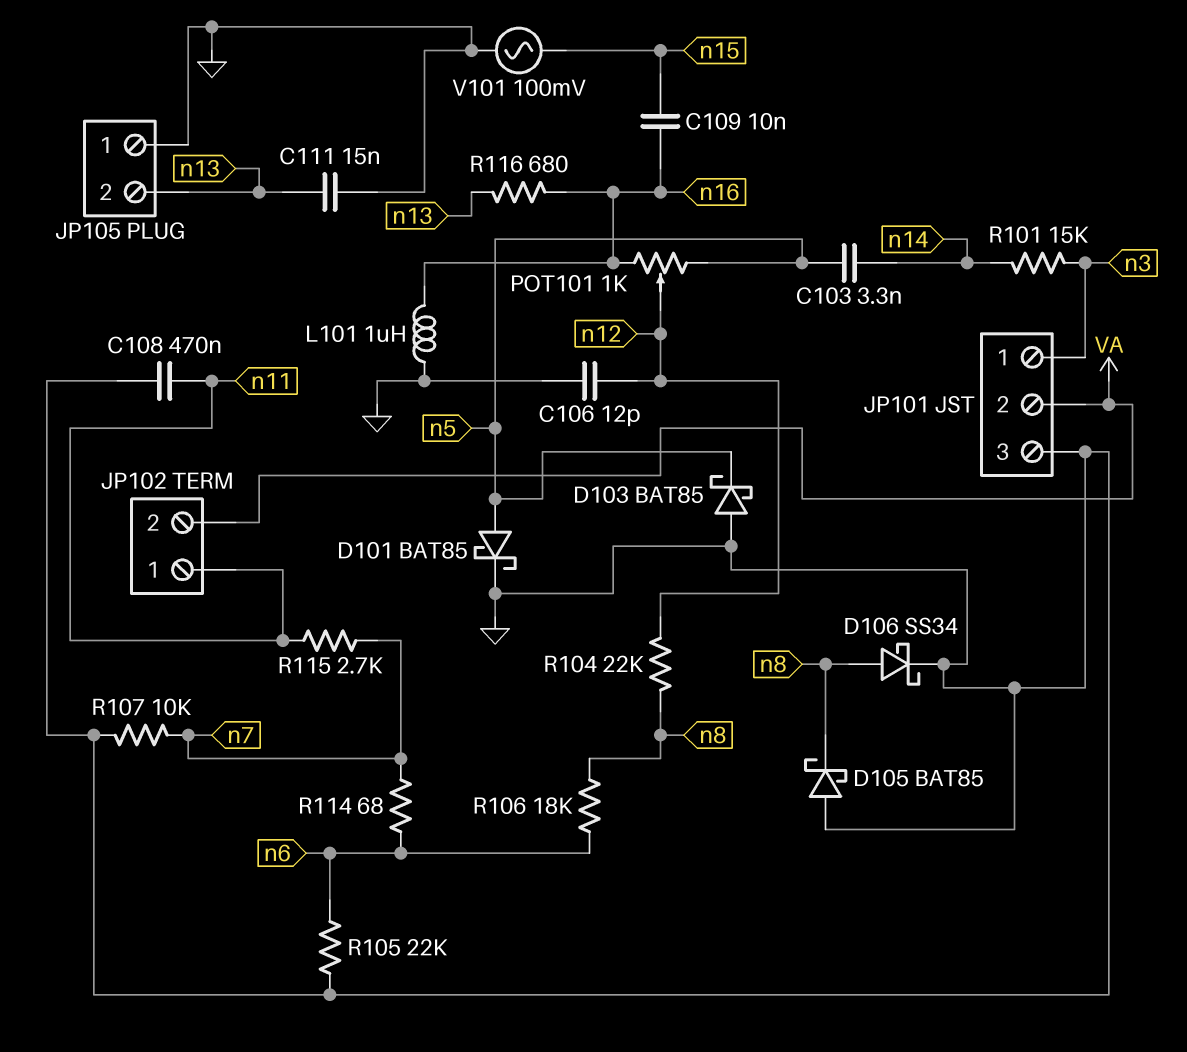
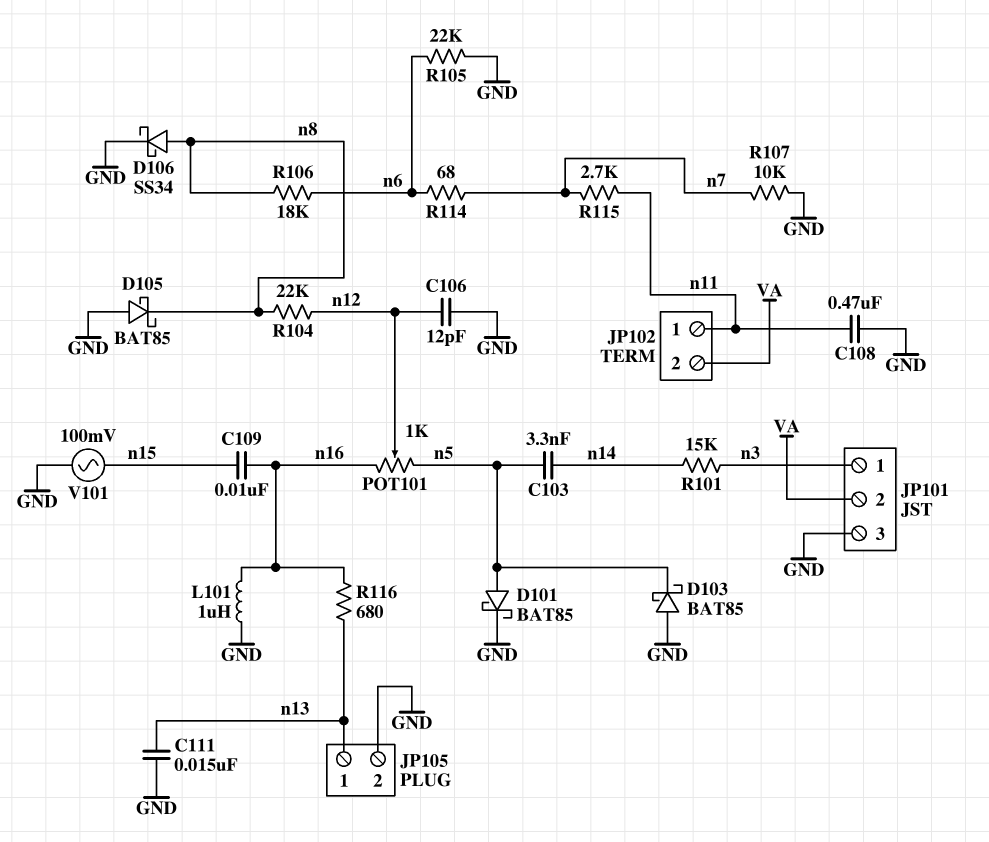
JP105 pin 1: GND -> n13
JP105 pin 2: n13 -> GND

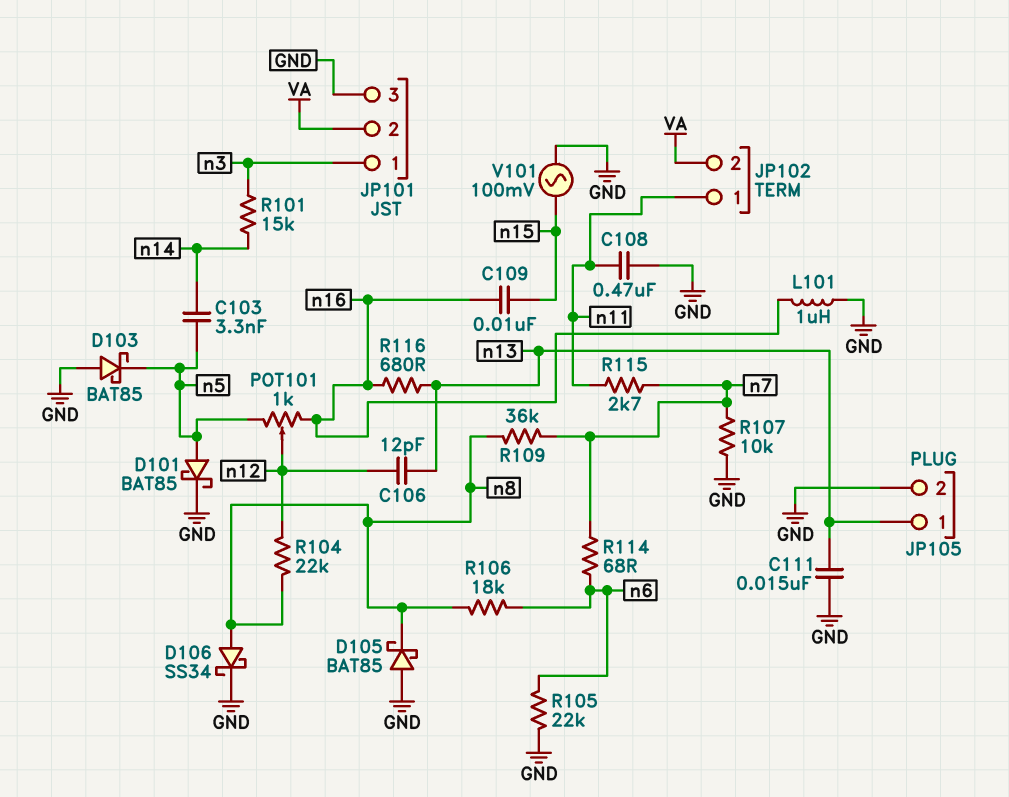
C106: 12pF (GND, n12) -> 12pF (n12, n13)
R109: none -> 36k (n7, n8)

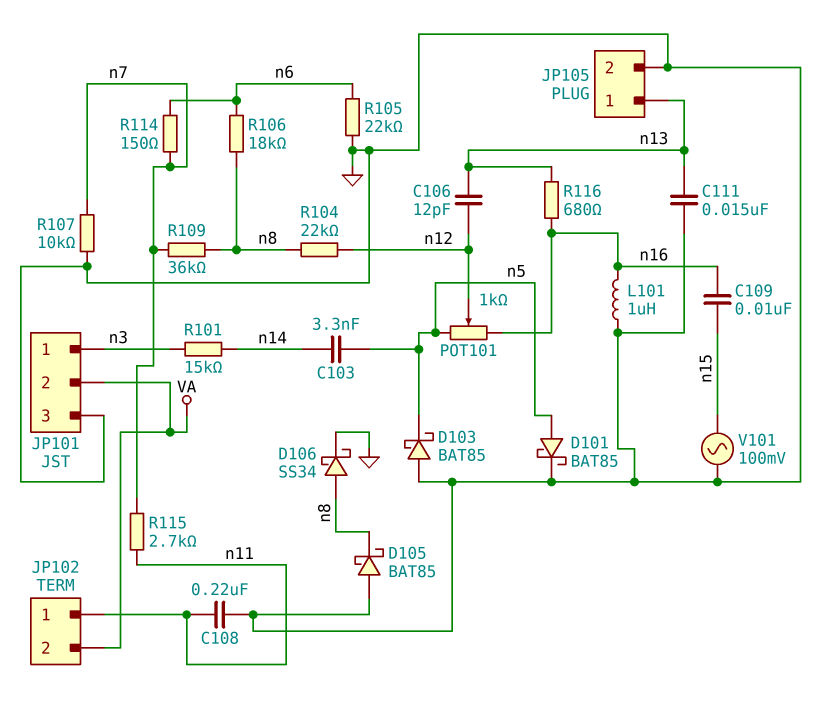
C108: 470nF (GND, n11) -> 220nF (GND, n11)
R114: 68 (n6, n7) -> 150 (n6, n7)

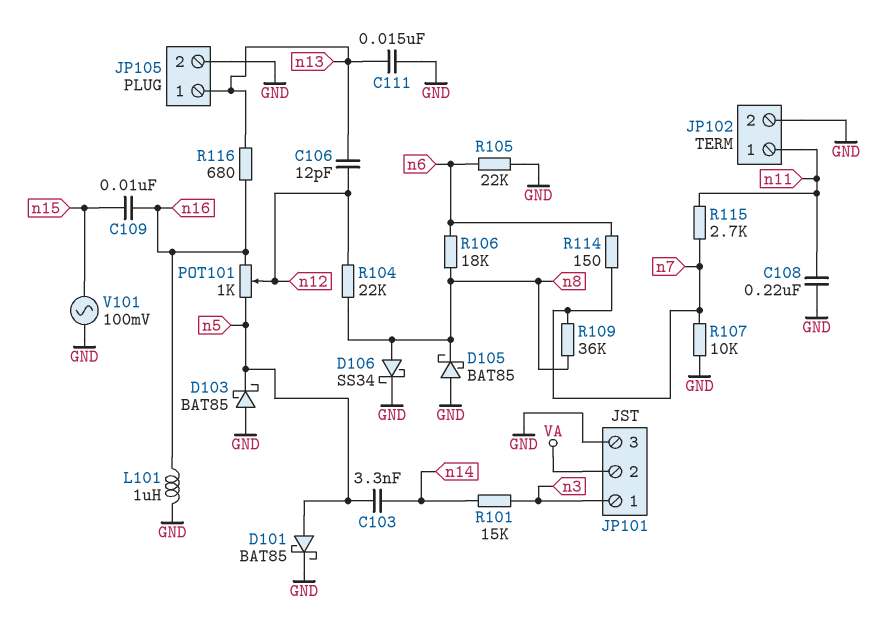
JP102 pin 2: VA -> GND

